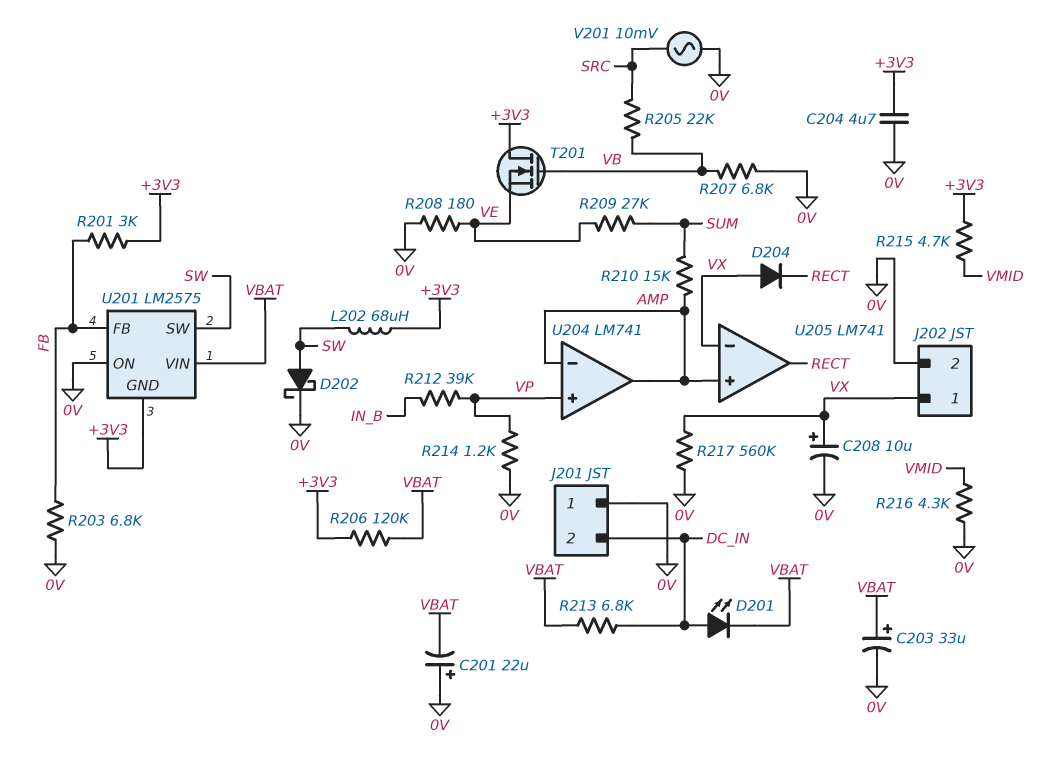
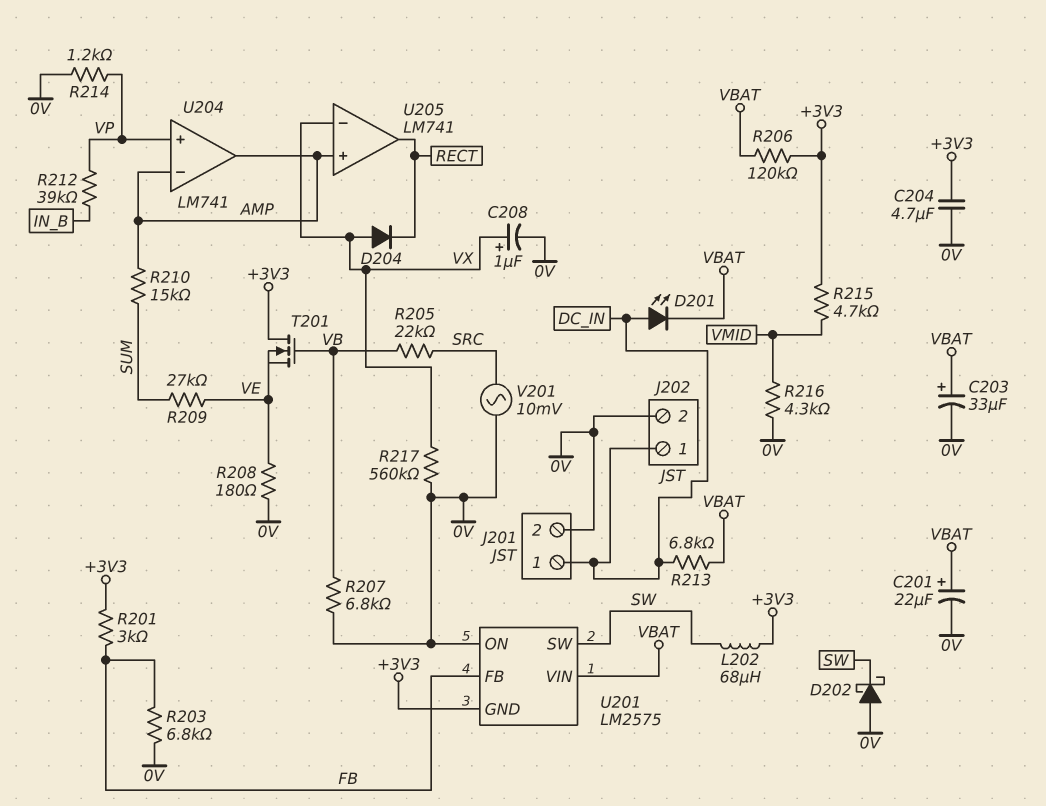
C201: 22uF (plus 0V, minus VBAT) -> 22uF (plus VBAT, minus 0V)
C208: 10uF (plus VX, minus 0V) -> 1uF (plus VX, minus 0V)
D202: schottky (A SW, K 0V) -> schottky (A 0V, K SW)
J201 pin 1: 0V -> DC_IN
J201 pin 2: DC_IN -> 0V
J202 pin 1: VX -> DC_IN

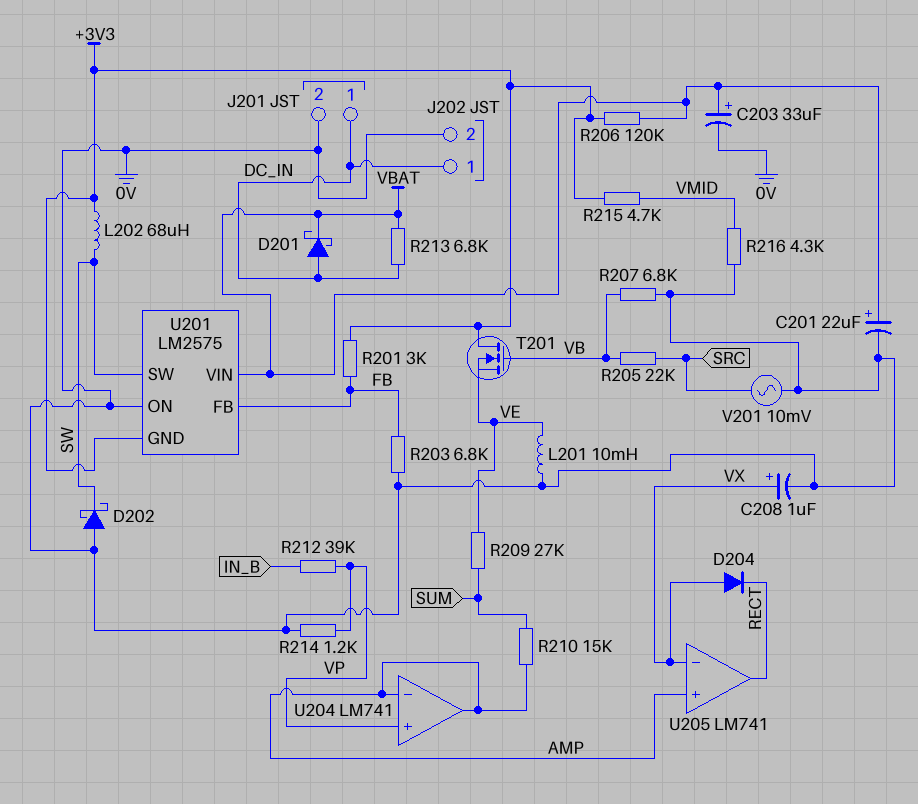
C204: 4.7uF (+3V3, 0V) -> none
D201: LED (A DC_IN, K VBAT) -> schottky (A DC_IN, K VBAT)
L201: none -> 10mH (0V, VE)
R208: 180 (0V, VE) -> none
R217: 560k (0V, VX) -> none

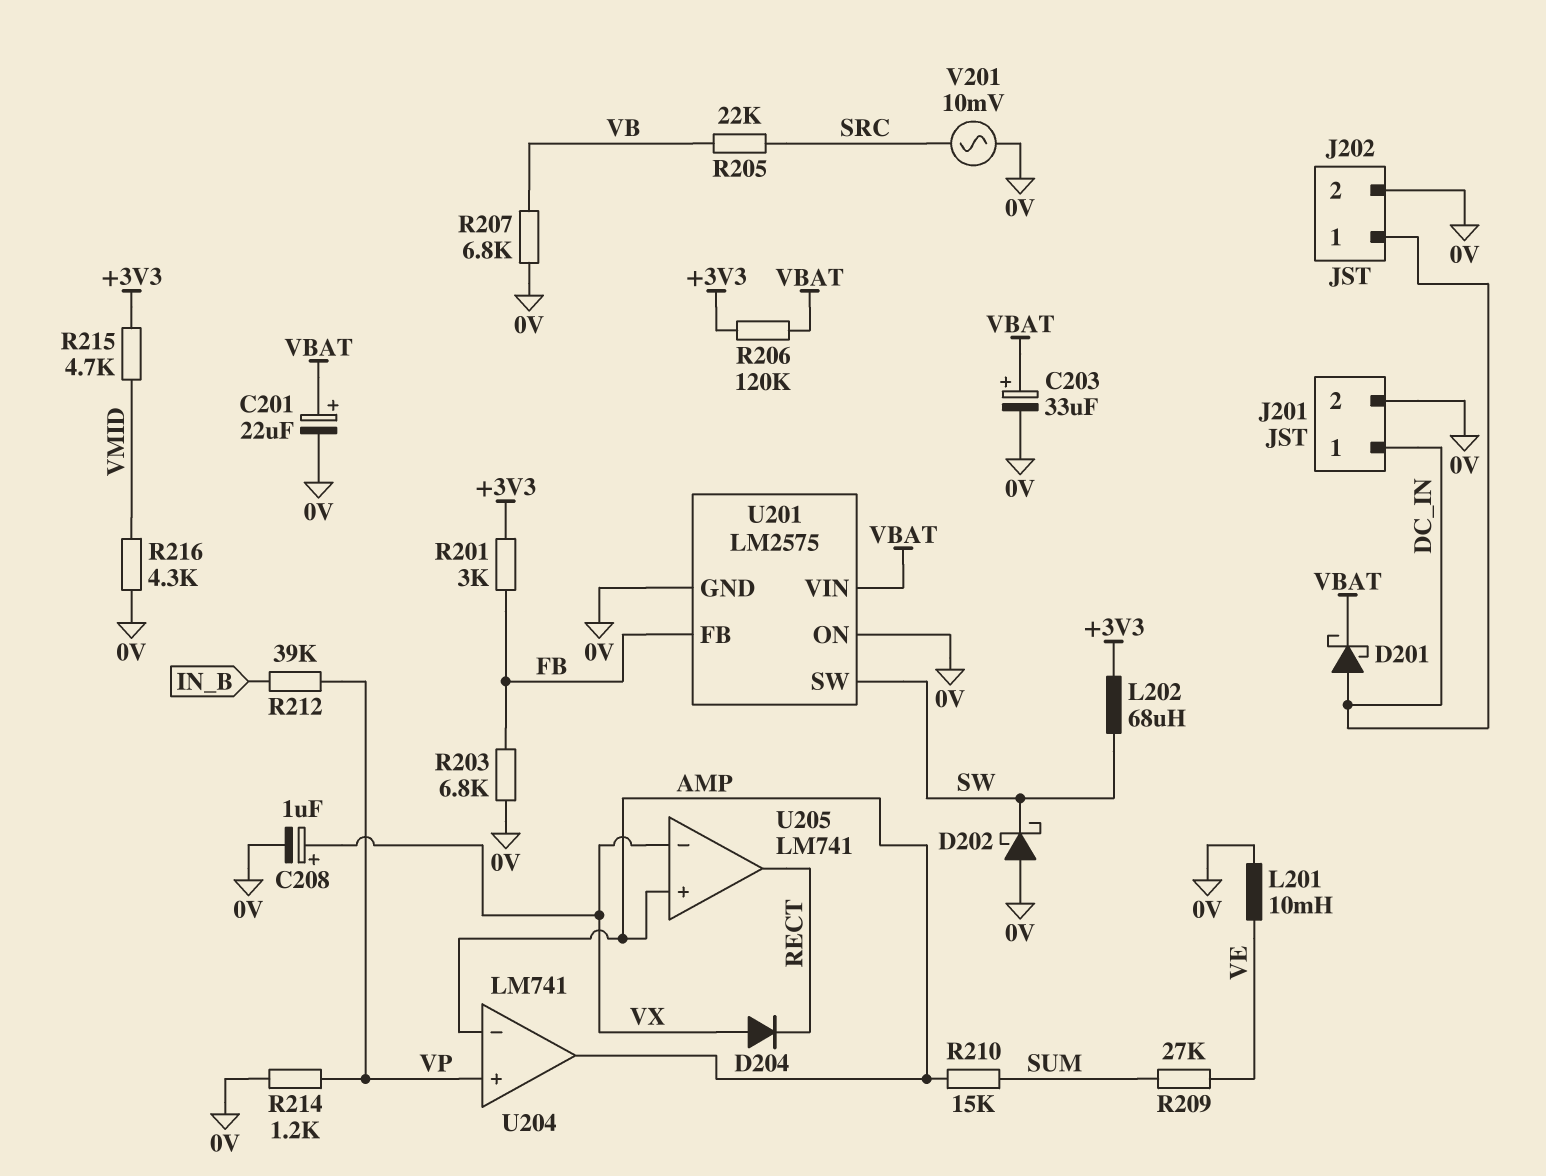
R213: 6.8k (DC_IN, VBAT) -> none
T201: NMOS (G VB, D +3V3, S VE) -> none
U201 pin GND: +3V3 -> 0V

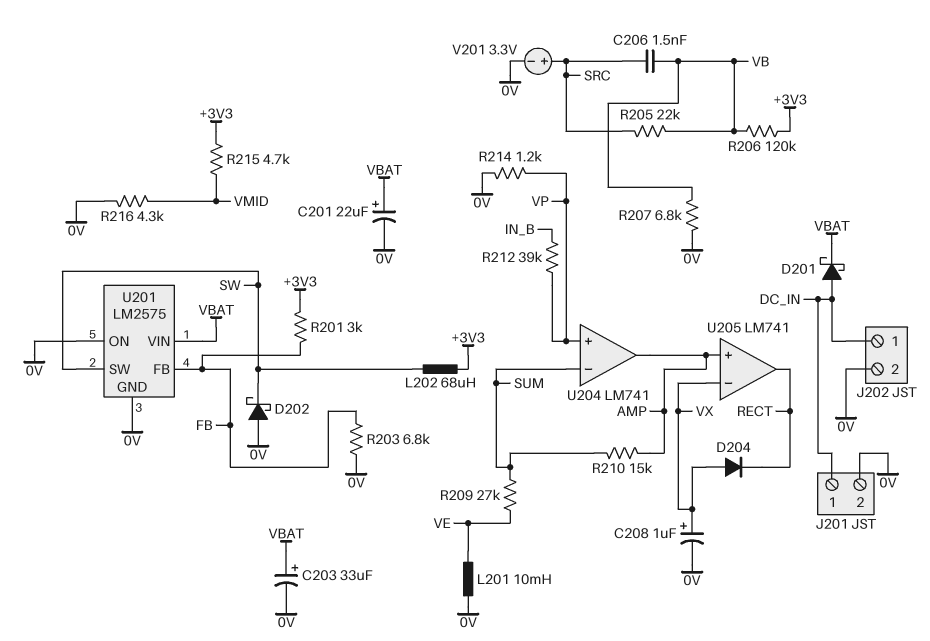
C206: none -> 1.5nF (SRC, VB)
R206: 120k (+3V3, VBAT) -> 120k (+3V3, VB)
U204 pin in-: AMP -> SUM
V201: AC 10mV (0V, SRC) -> 3.3V (plus SRC, minus 0V)

